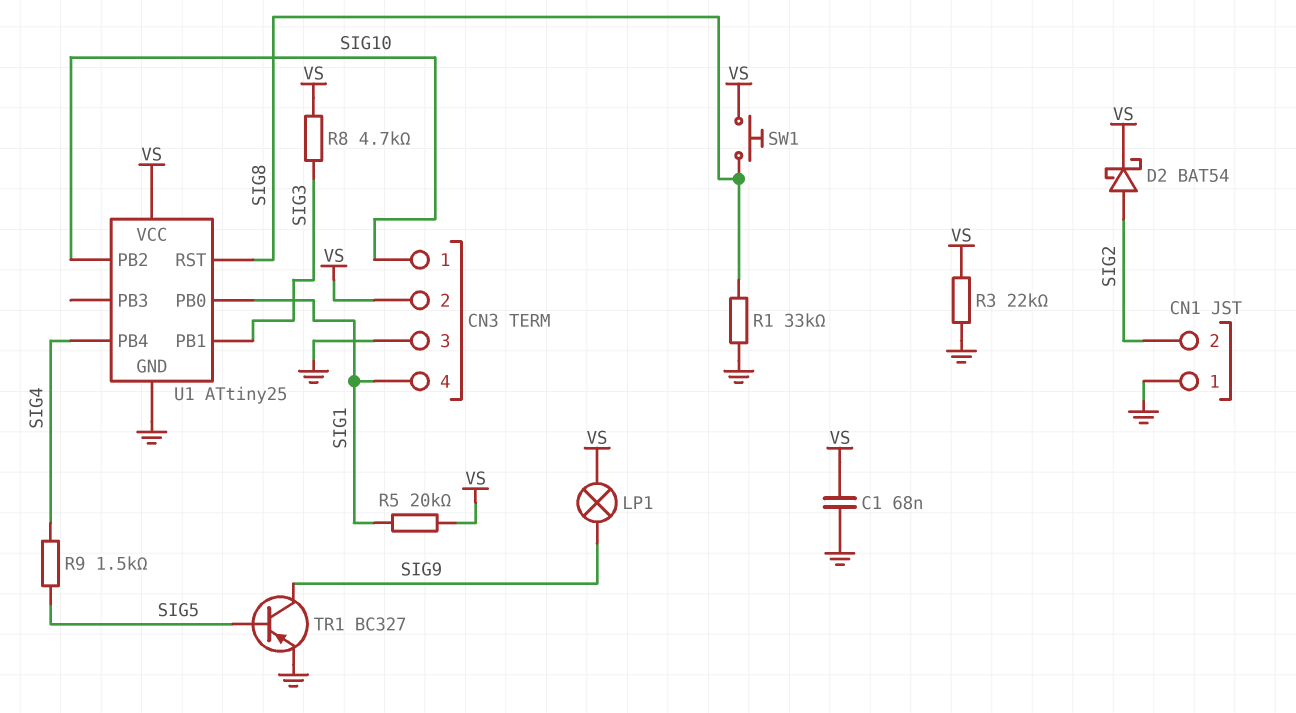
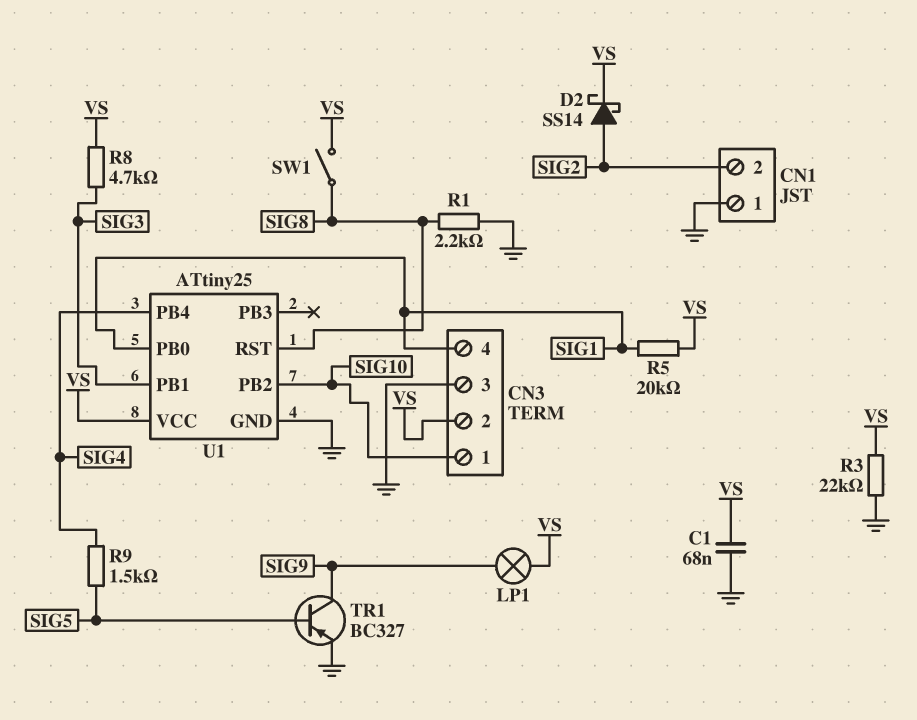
D2: schottky BAT54 (A SIG2, K VS) -> schottky SS14 (A SIG2, K VS)
R1: 33k (GND, SIG8) -> 2.2k (GND, SIG8)
SW1: button (SIG8, VS) -> switch (SIG8, VS)

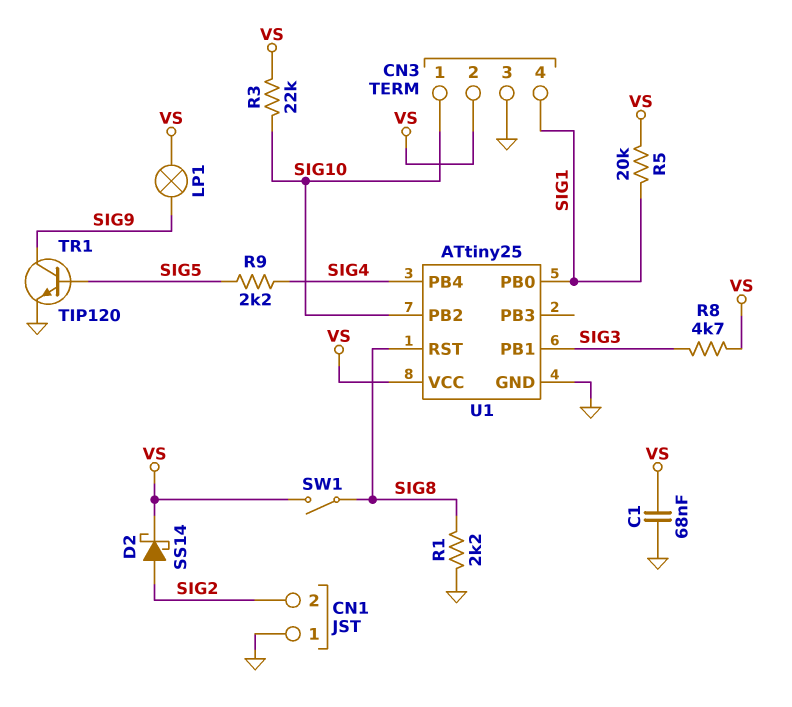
R3: 22k (GND, VS) -> 22k (SIG10, VS)
R9: 1.5k (SIG4, SIG5) -> 2.2k (SIG4, SIG5)
TR1: PNP BC327 (B SIG5, C SIG9, E GND) -> NPN TIP120 (B SIG5, C SIG9, E GND)

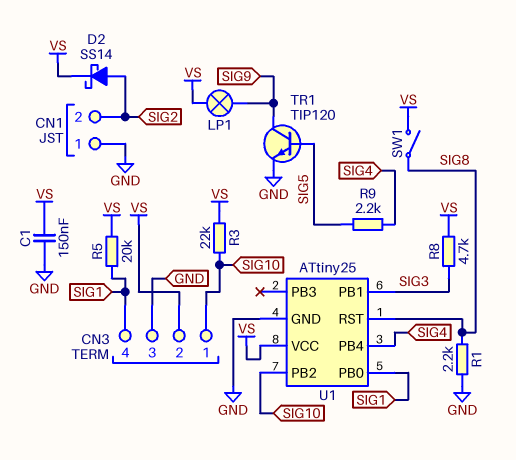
C1: 68nF (GND, VS) -> 150nF (GND, VS)

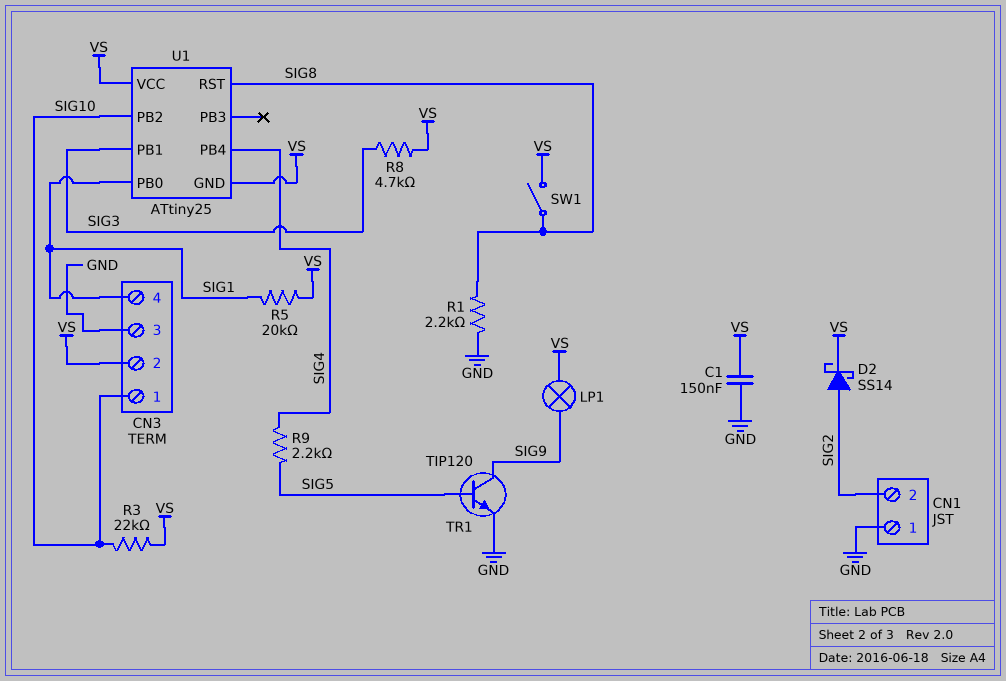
U1 pin GND: GND -> VS

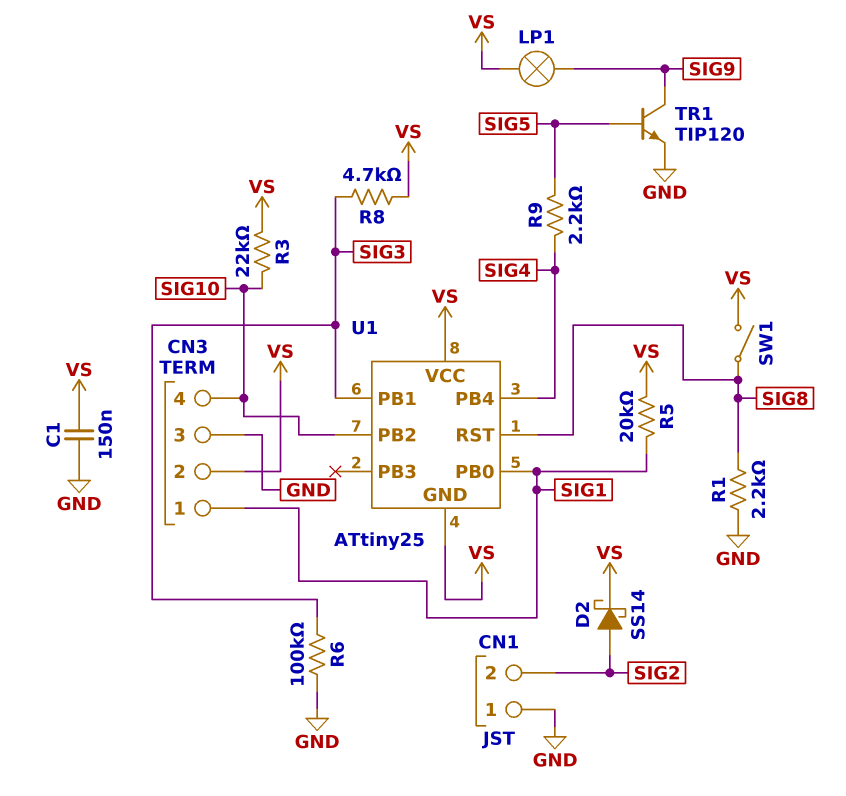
CN3 pin 1: SIG10 -> SIG1
CN3 pin 4: SIG1 -> SIG10
R6: none -> 100k (GND, SIG3)

